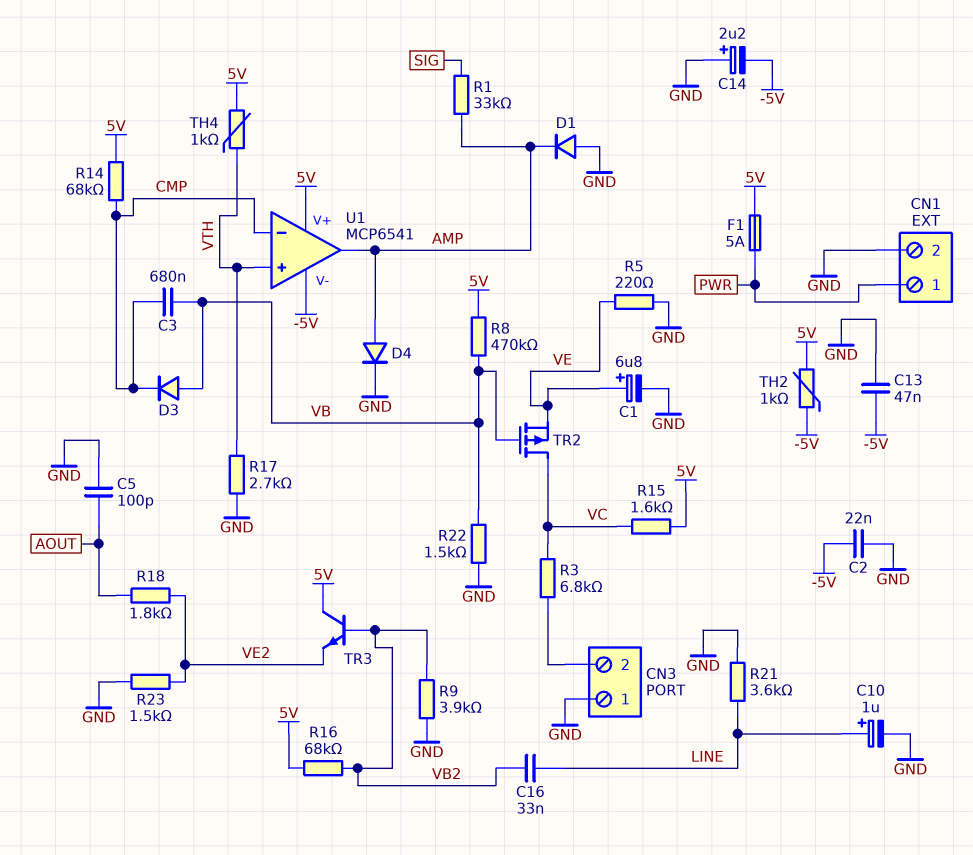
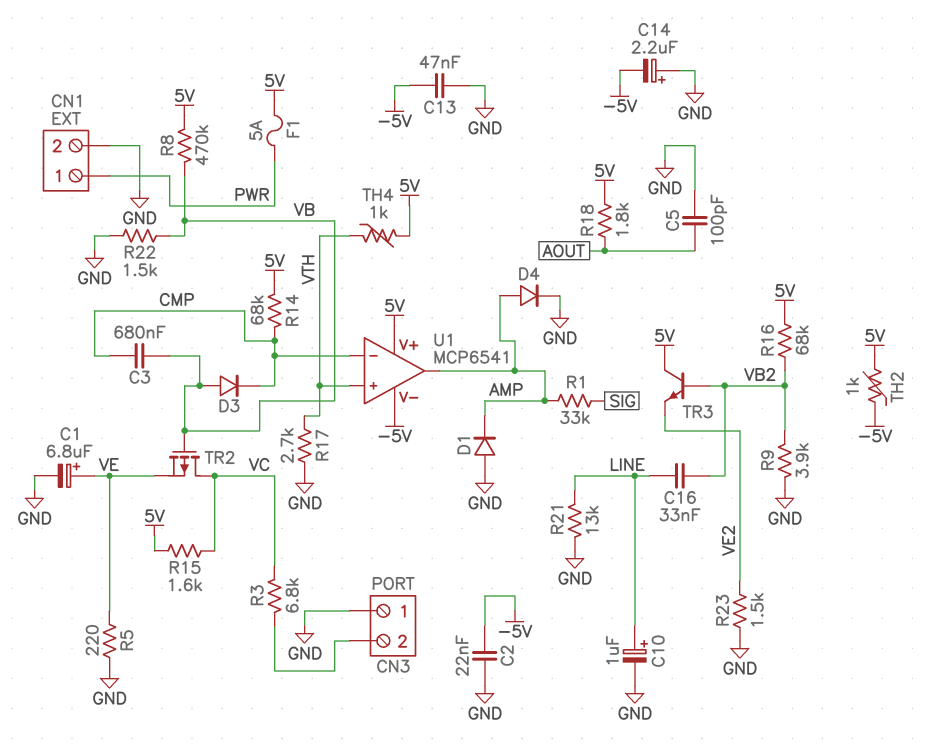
R18: 1.8k (AOUT, VE2) -> 1.8k (5V, AOUT)
R21: 3.6k (GND, LINE) -> 13k (GND, LINE)

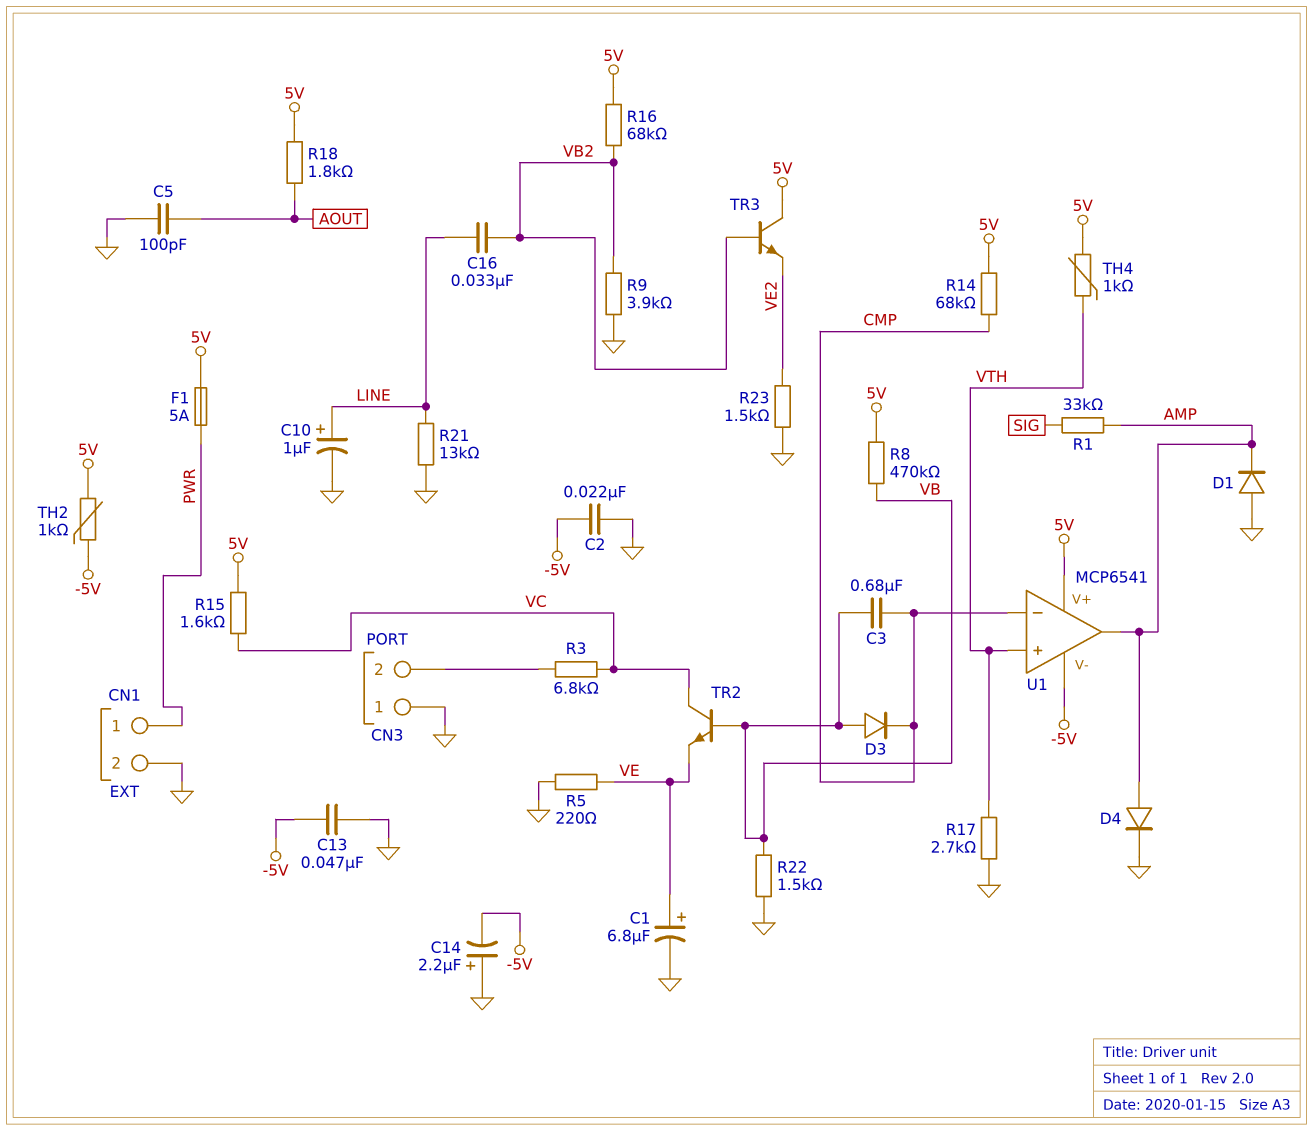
TR2: PMOS (G VB, D VC, S VE) -> NPN (B VB, C VC, E VE)

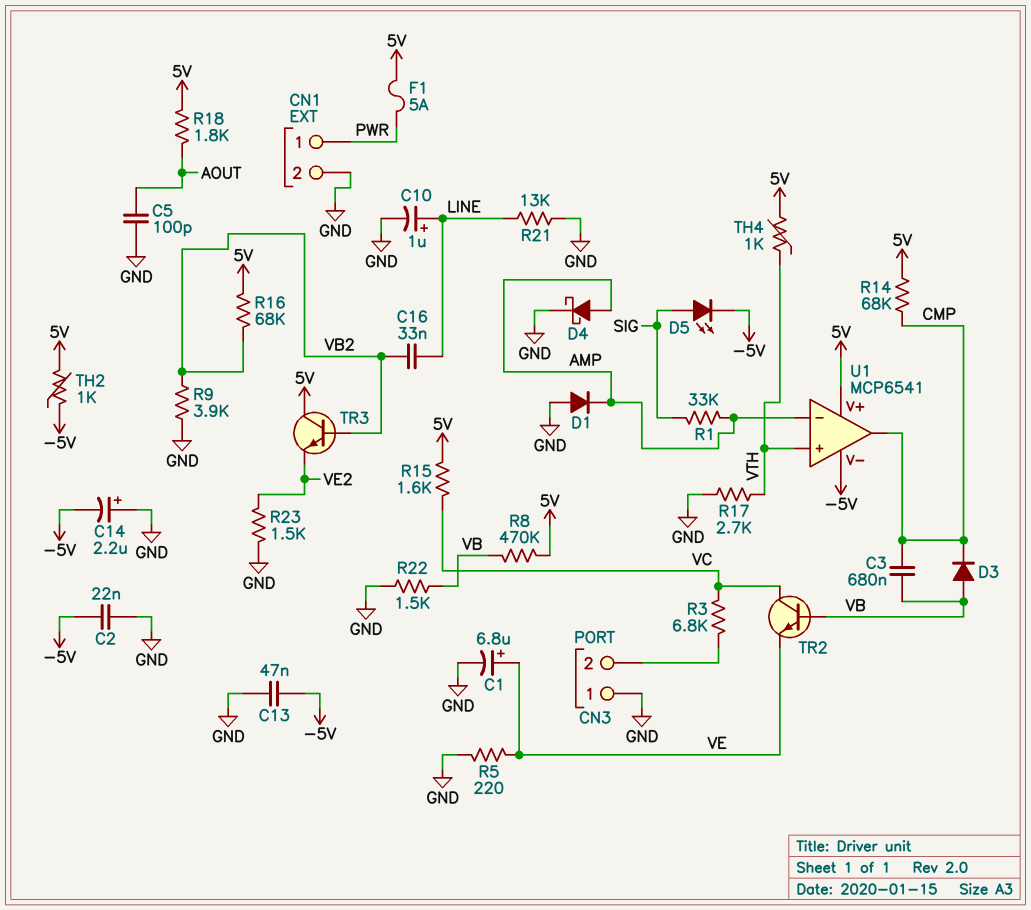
D4: diode (A AMP, K GND) -> schottky (A AMP, K GND)
D5: none -> LED (A SIG, K -5V)
U1 pin in-: CMP -> AMP
U1 pin out: AMP -> CMP

